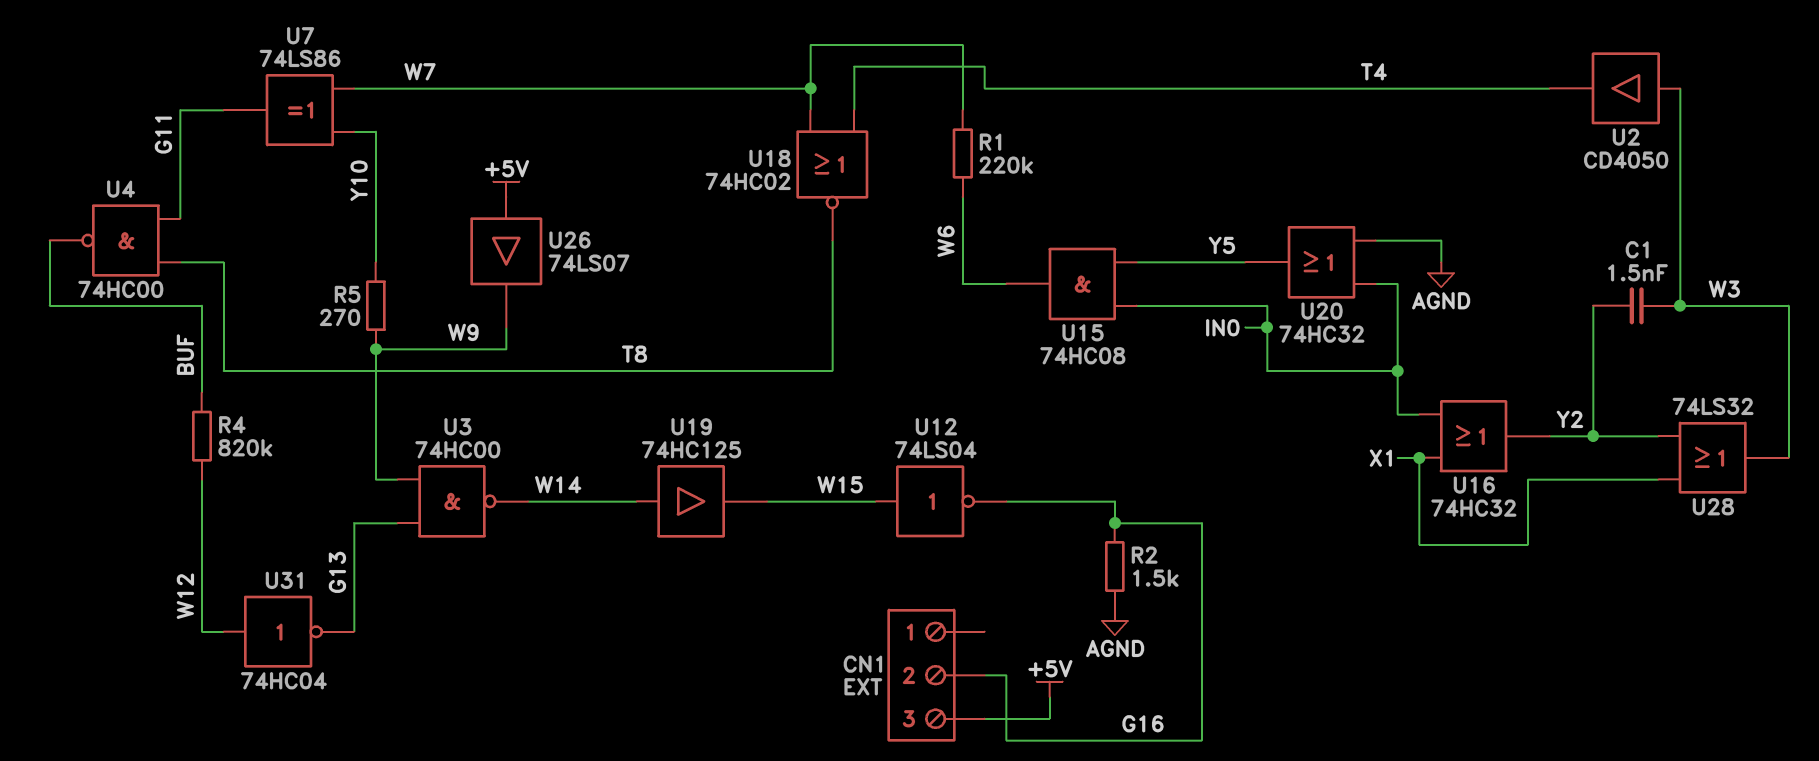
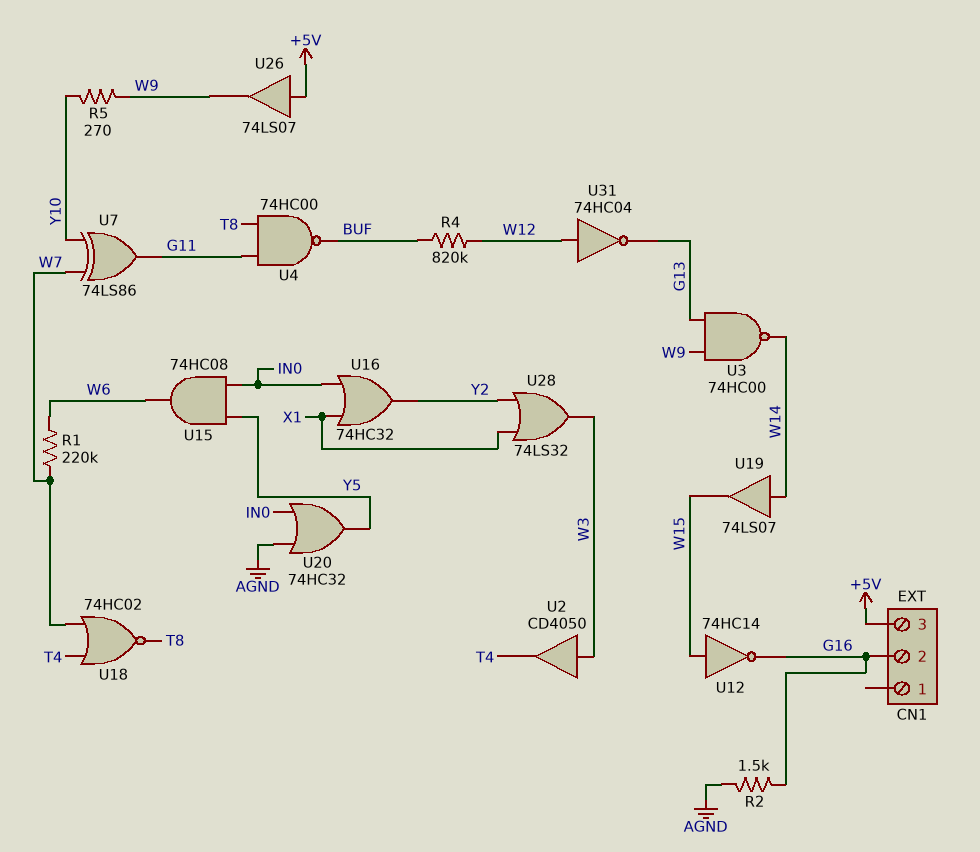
C1: 1.5nF (W3, Y2) -> none
U12: NOT 74LS04 (in W15, out G16) -> NOT 74HC14 (in W15, out G16)
U19: buffer 74HC125 (in W14, out W15) -> buffer 74LS07 (in W14, out W15)

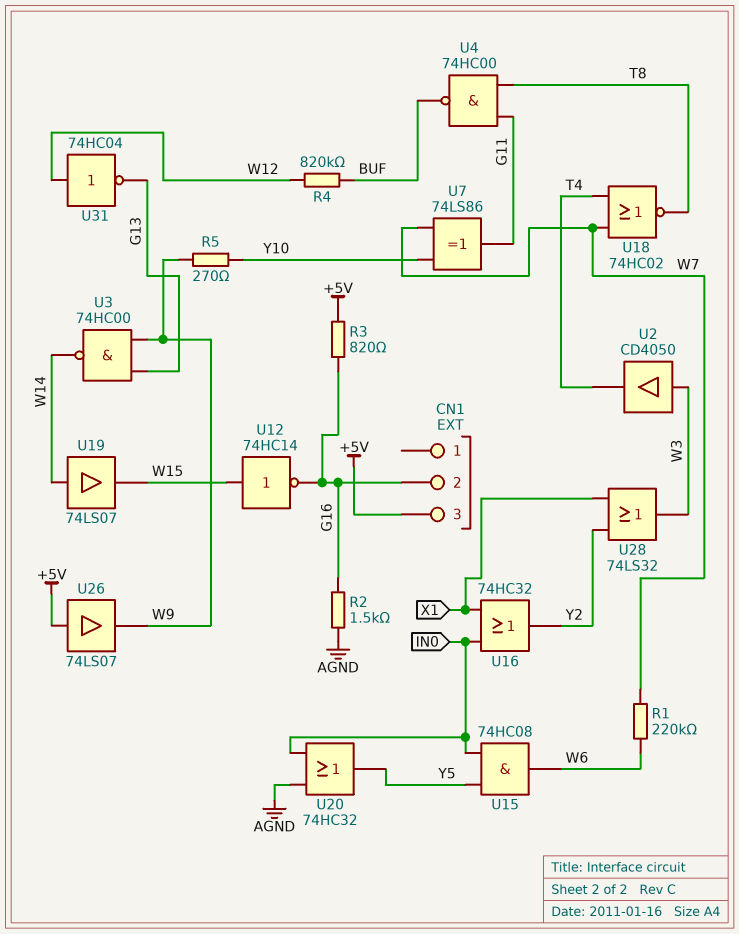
R3: none -> 820 (+5V, G16)

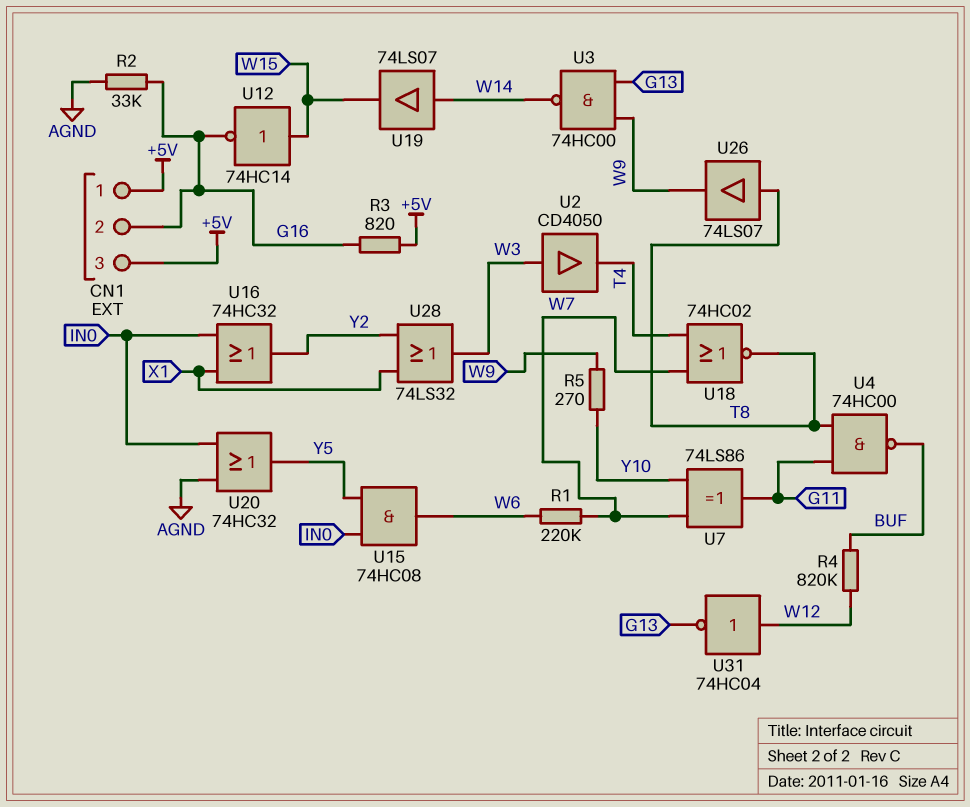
CN1 pin 1: none -> +5V
R2: 1.5k (AGND, G16) -> 33k (AGND, G16)
U26: buffer 74LS07 (in +5V, out W9) -> buffer 74LS07 (in T8, out W9)

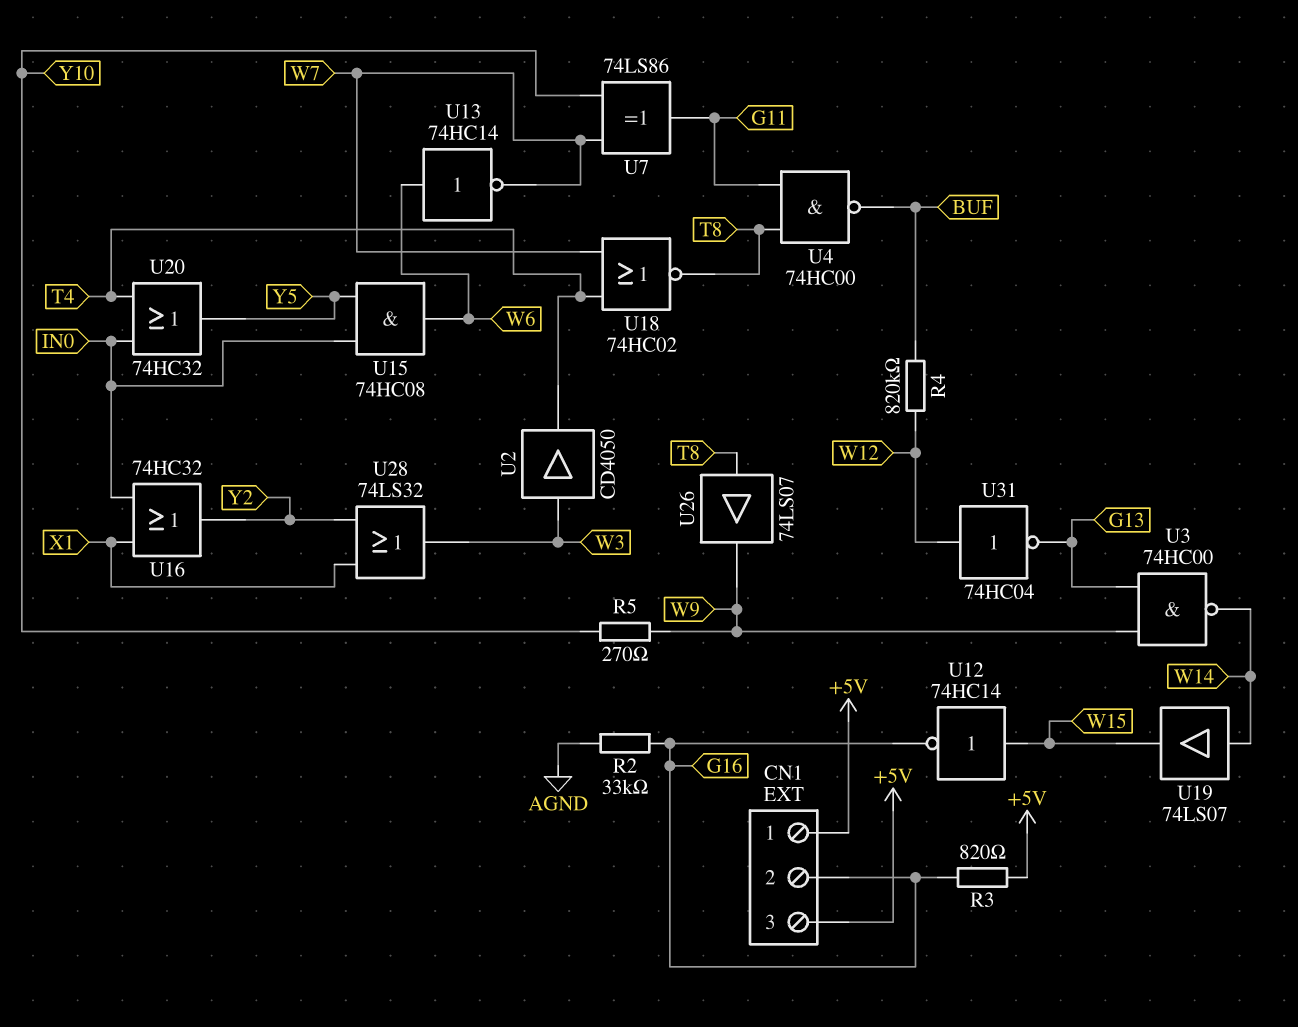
R1: 220k (W6, W7) -> none
U13: none -> NOT 74HC14 (in W6, out W7)
U20: OR 74HC32 (in AGND, in IN0, out Y5) -> OR 74HC32 (in IN0, in T4, out Y5)

